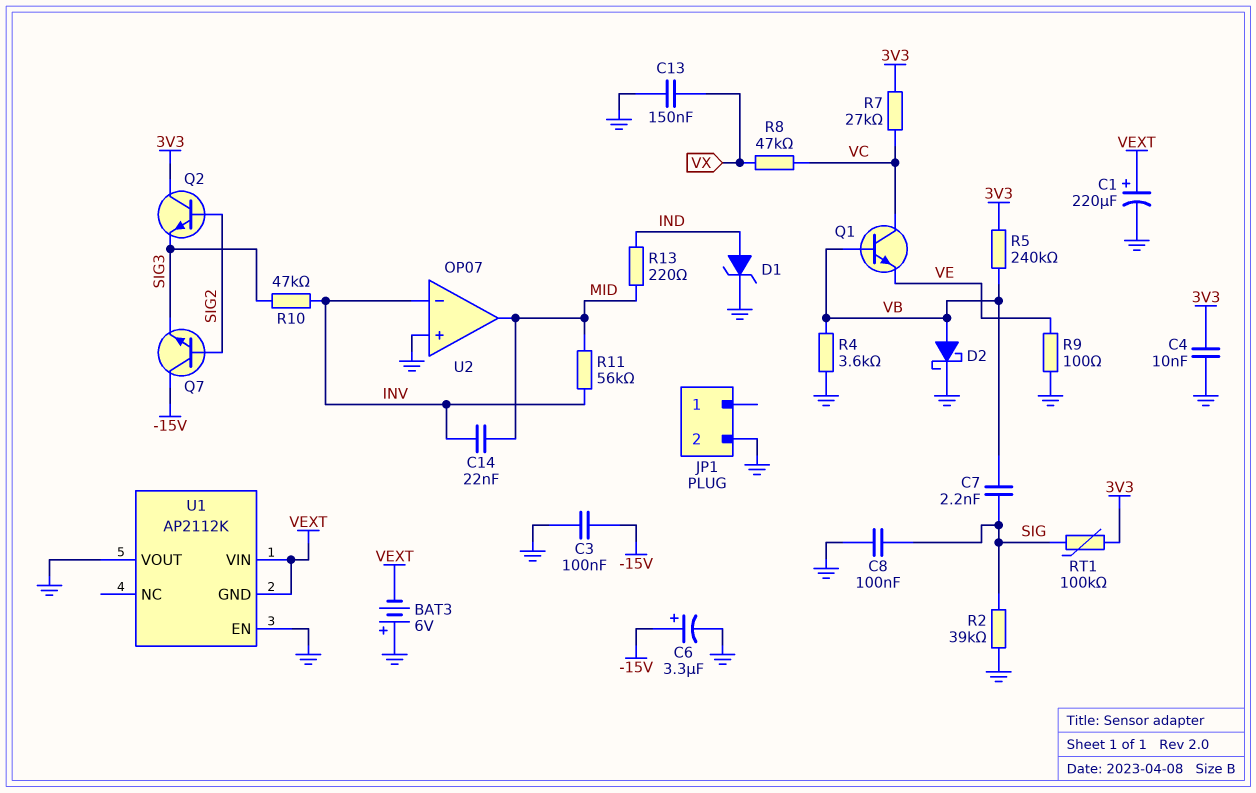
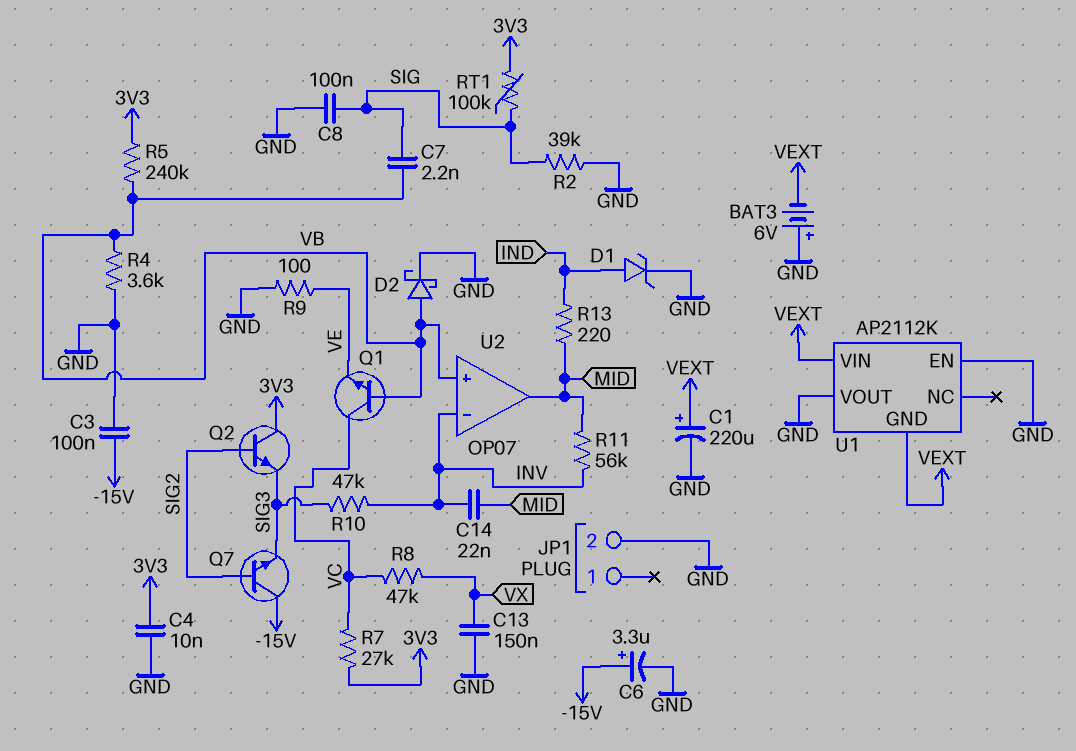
U2 pin in+: GND -> VB

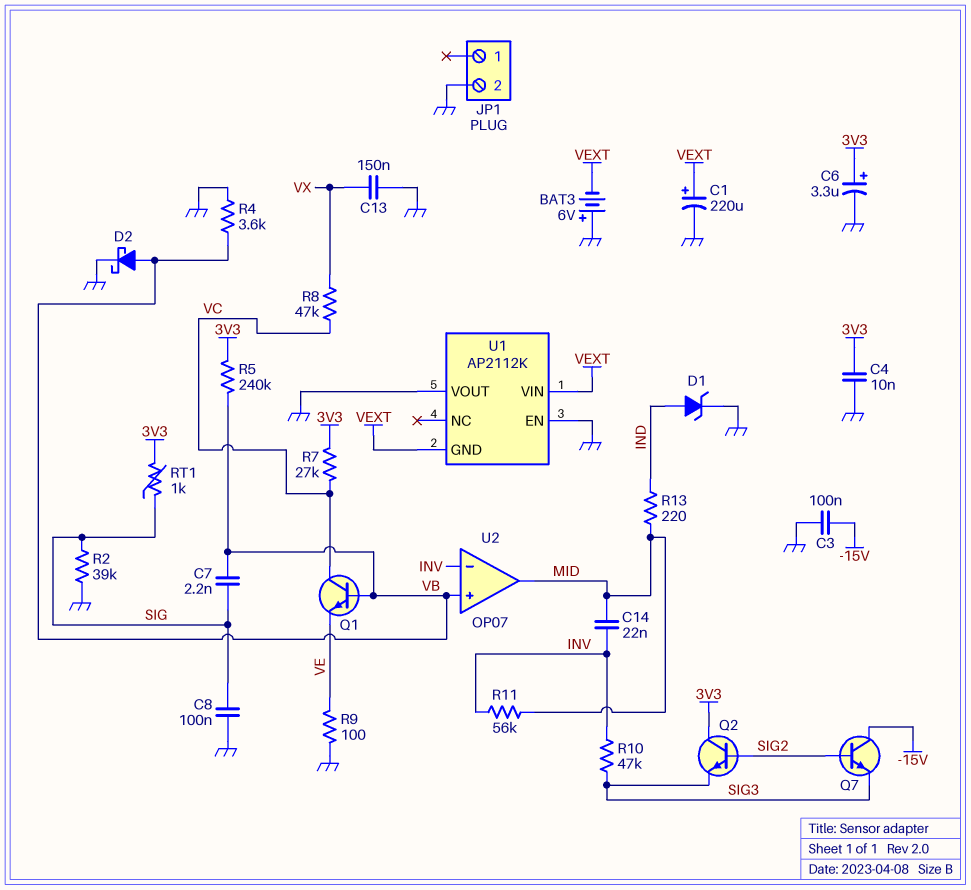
C6: 3.3uF (plus -15V, minus GND) -> 3.3uF (plus 3V3, minus GND)
RT1: 100k (3V3, SIG) -> 1k (3V3, SIG)

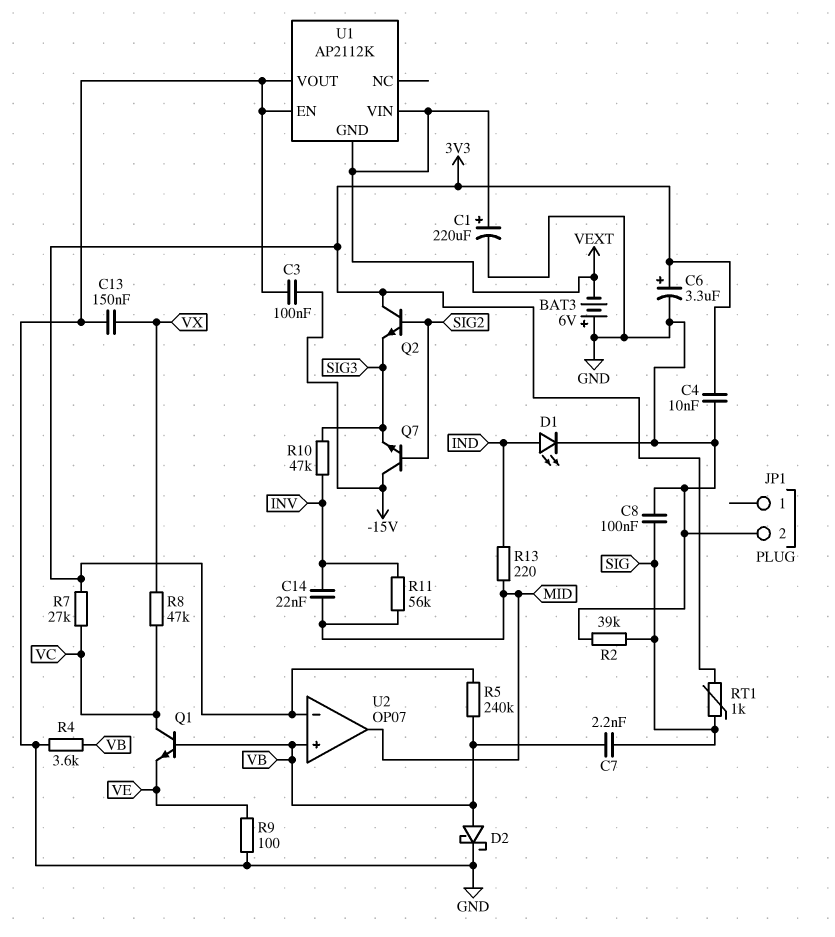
D1: zener (A IND, K GND) -> LED (A IND, K GND)
U2 pin in-: INV -> 3V3

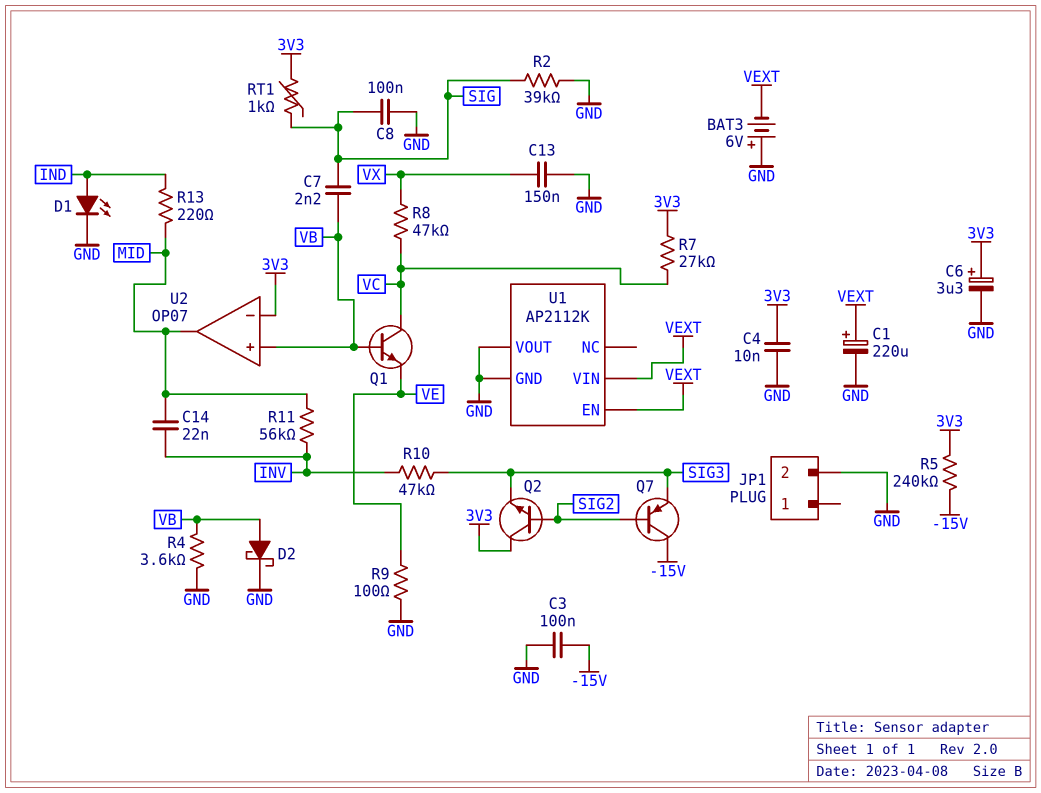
Q7: NPN (B SIG2, C -15V, E SIG3) -> PNP (B SIG2, C -15V, E SIG3)
R5: 240k (3V3, VB) -> 240k (-15V, 3V3)
U1 pin EN: GND -> VEXT
U1 pin GND: VEXT -> GND

